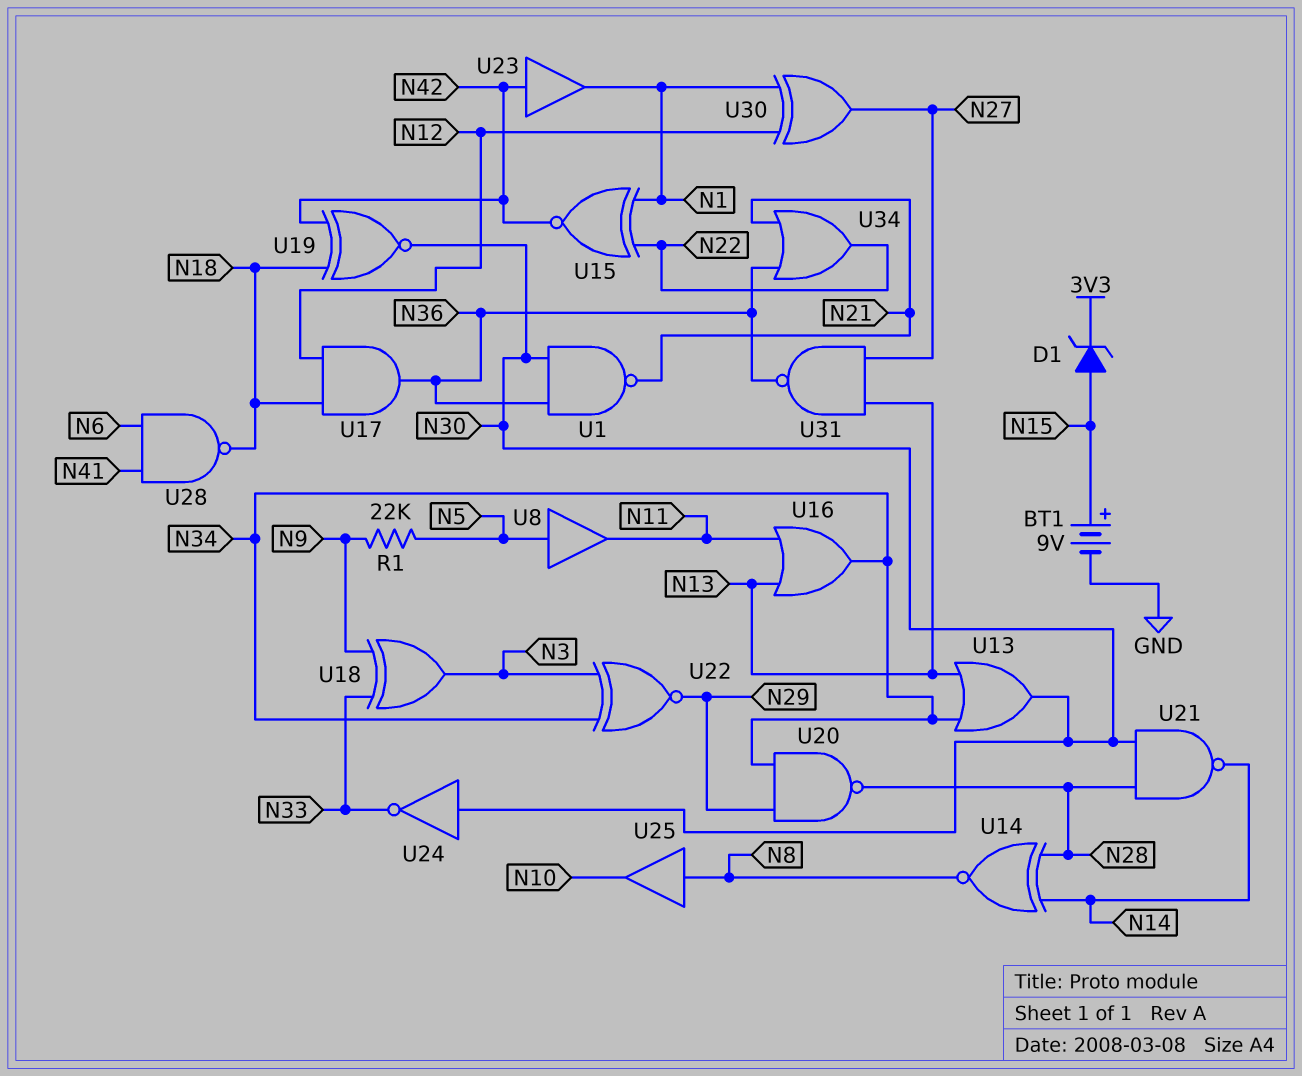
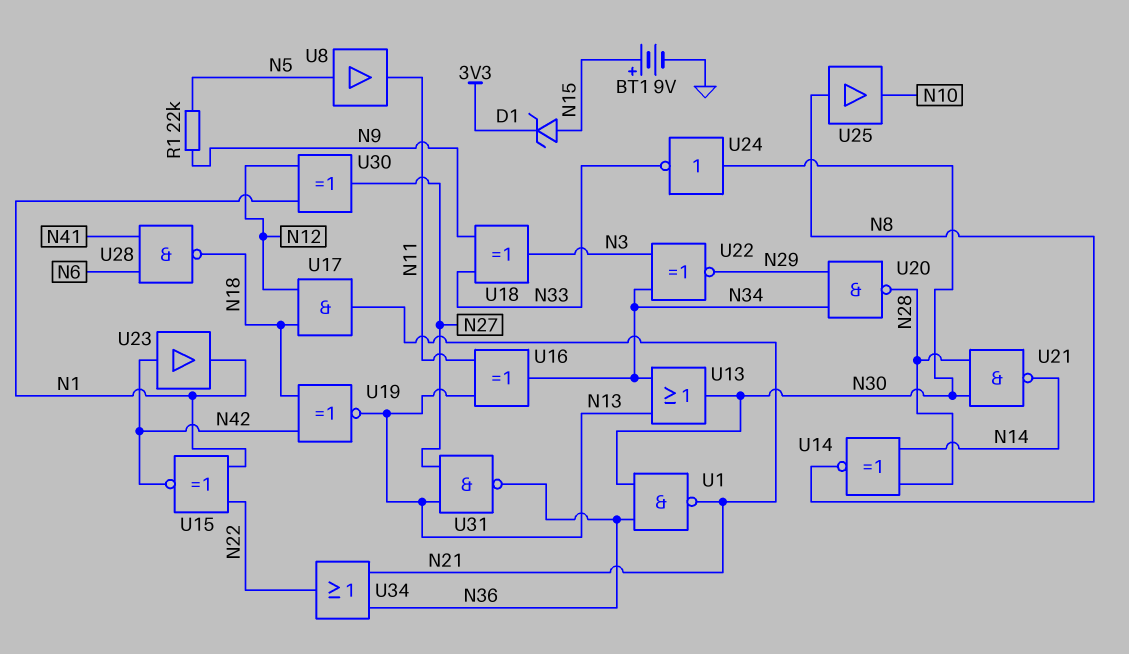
U16: OR (in N11, in N13, out N34) -> XOR (in N11, in N13, out N34)
U17: AND (in N12, in N18, out N36) -> AND (in N12, in N18, out N21)
U19: XNOR (in N18, in N42, out N30) -> XNOR (in N18, in N42, out N13)

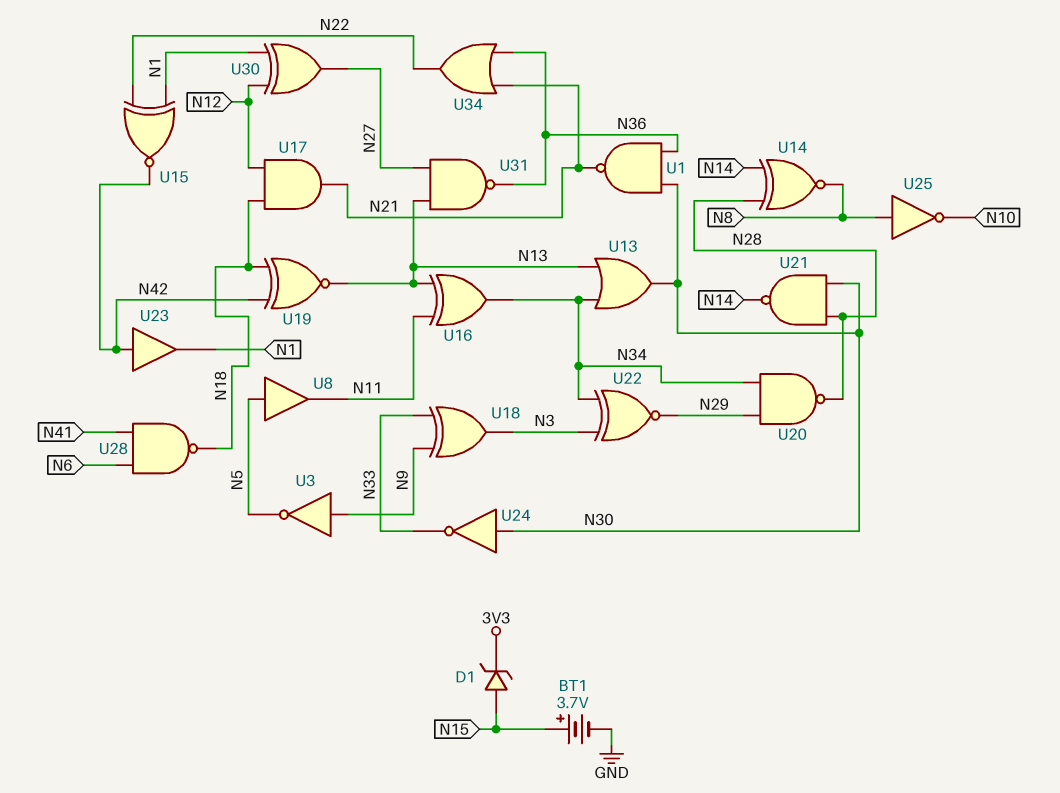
BT1: 9V (plus N15, minus GND) -> 3.7V (plus N15, minus GND)
R1: 22k (N5, N9) -> none
U3: none -> NOT (in N9, out N5)
U25: buffer (in N8, out N10) -> NOT (in N8, out N10)

